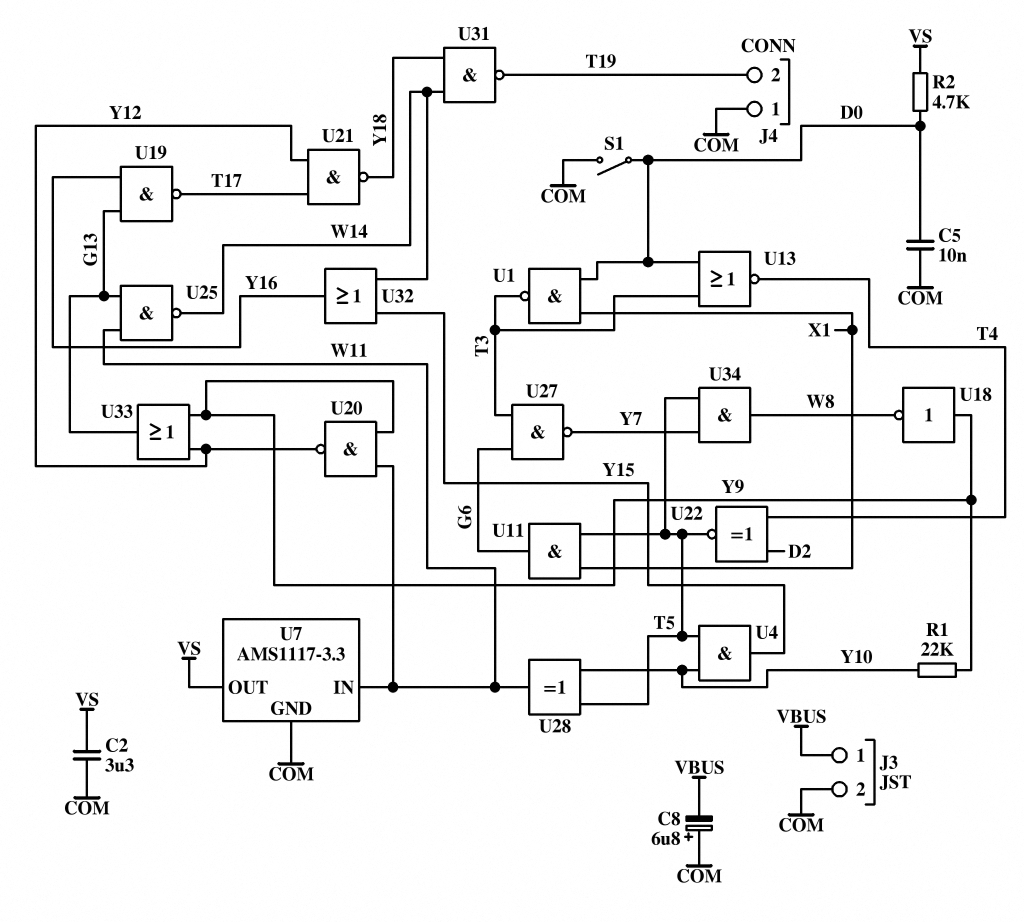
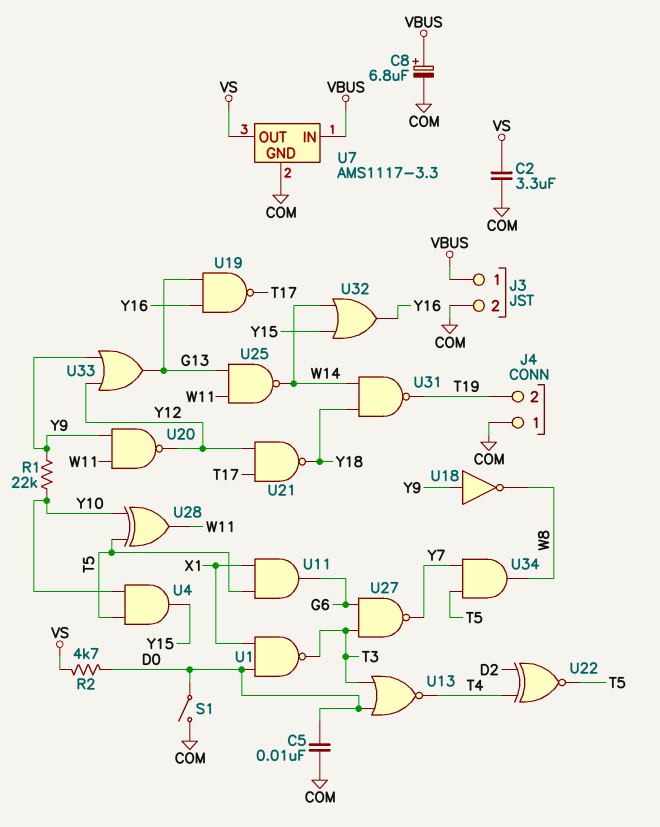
C8: 6.8uF (plus COM, minus VBUS) -> 6.8uF (plus VBUS, minus COM)
U7 pin IN: W11 -> VBUS

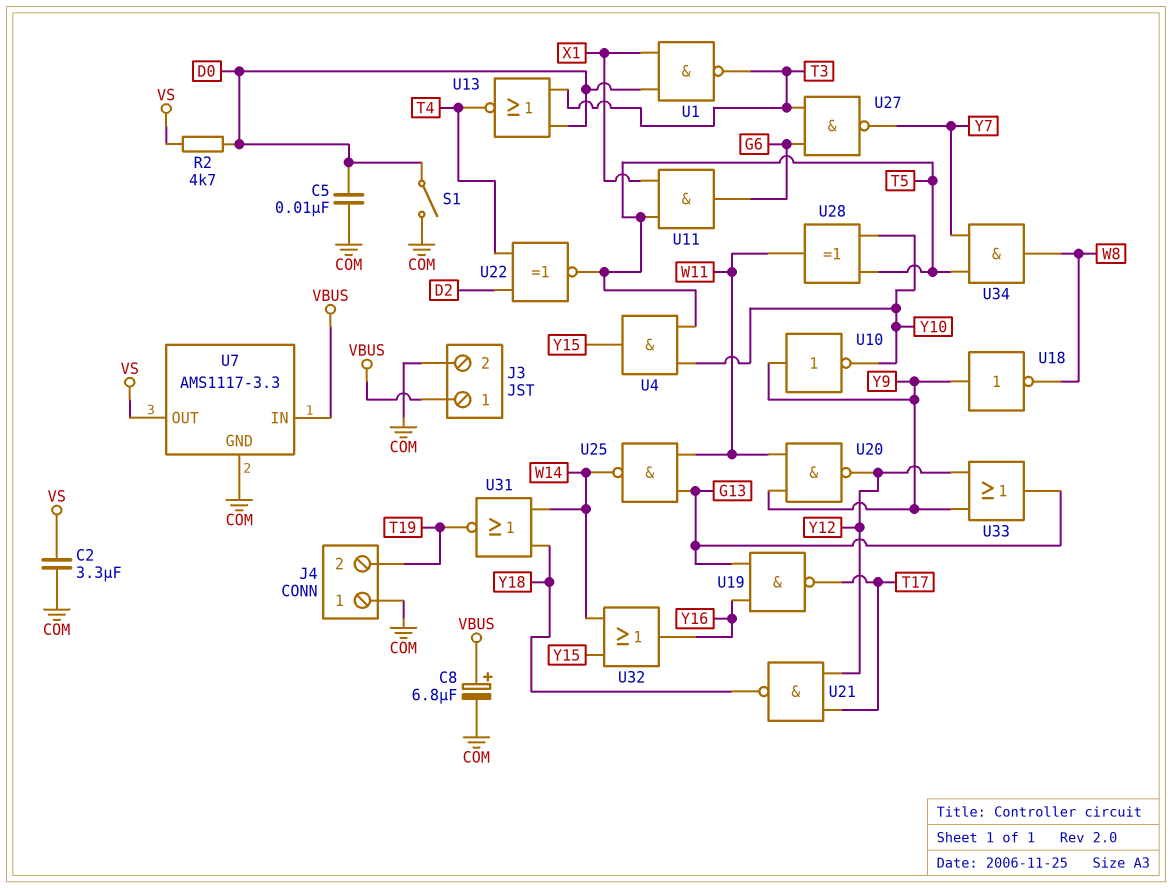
R1: 22k (Y9, Y10) -> none
U10: none -> NOT (in Y9, out Y10)
U31: NAND (in W14, in Y18, out T19) -> NOR (in W14, in Y18, out T19)

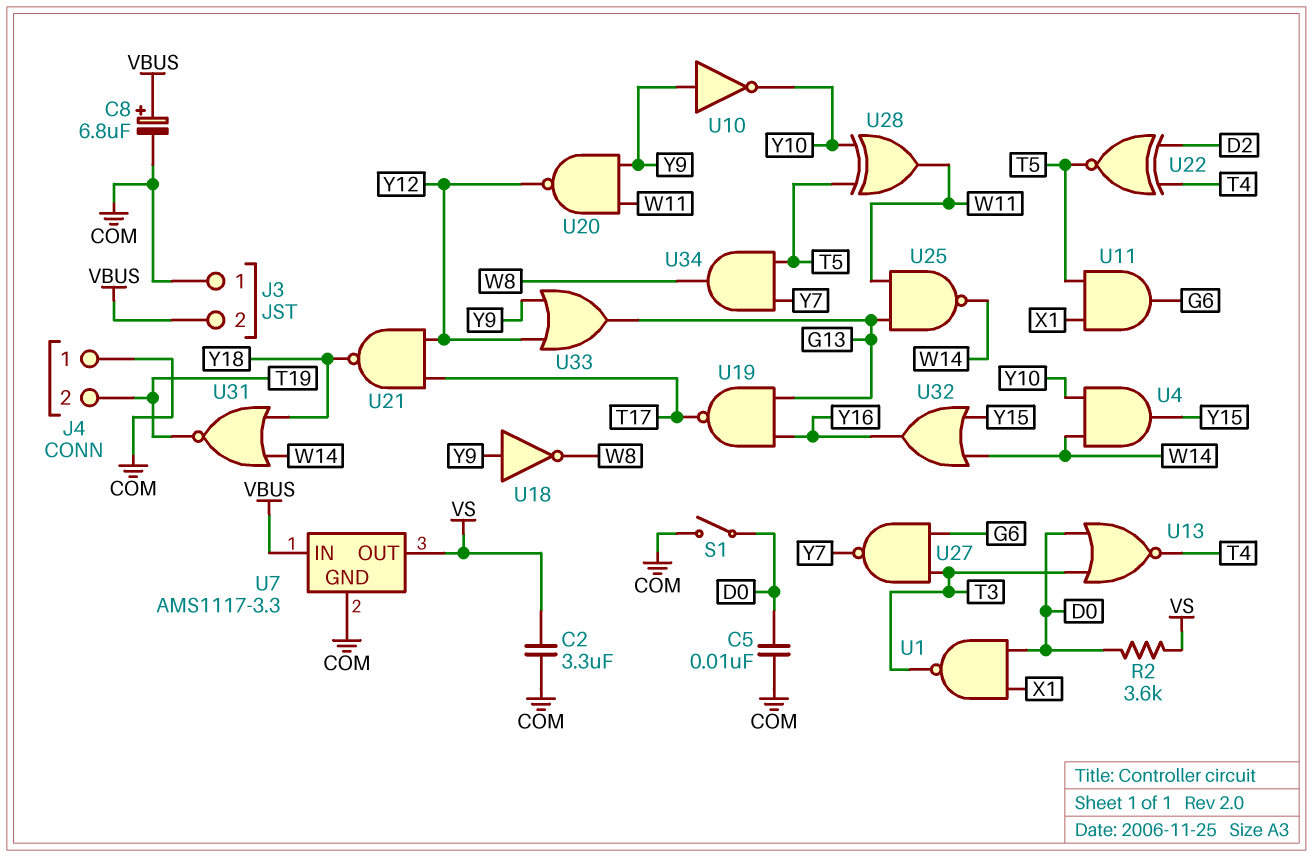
J3 pin 1: VBUS -> COM
J3 pin 2: COM -> VBUS
R2: 4.7k (D0, VS) -> 3.6k (D0, VS)
U4: AND (in T5, in Y10, out Y15) -> AND (in W14, in Y10, out Y15)

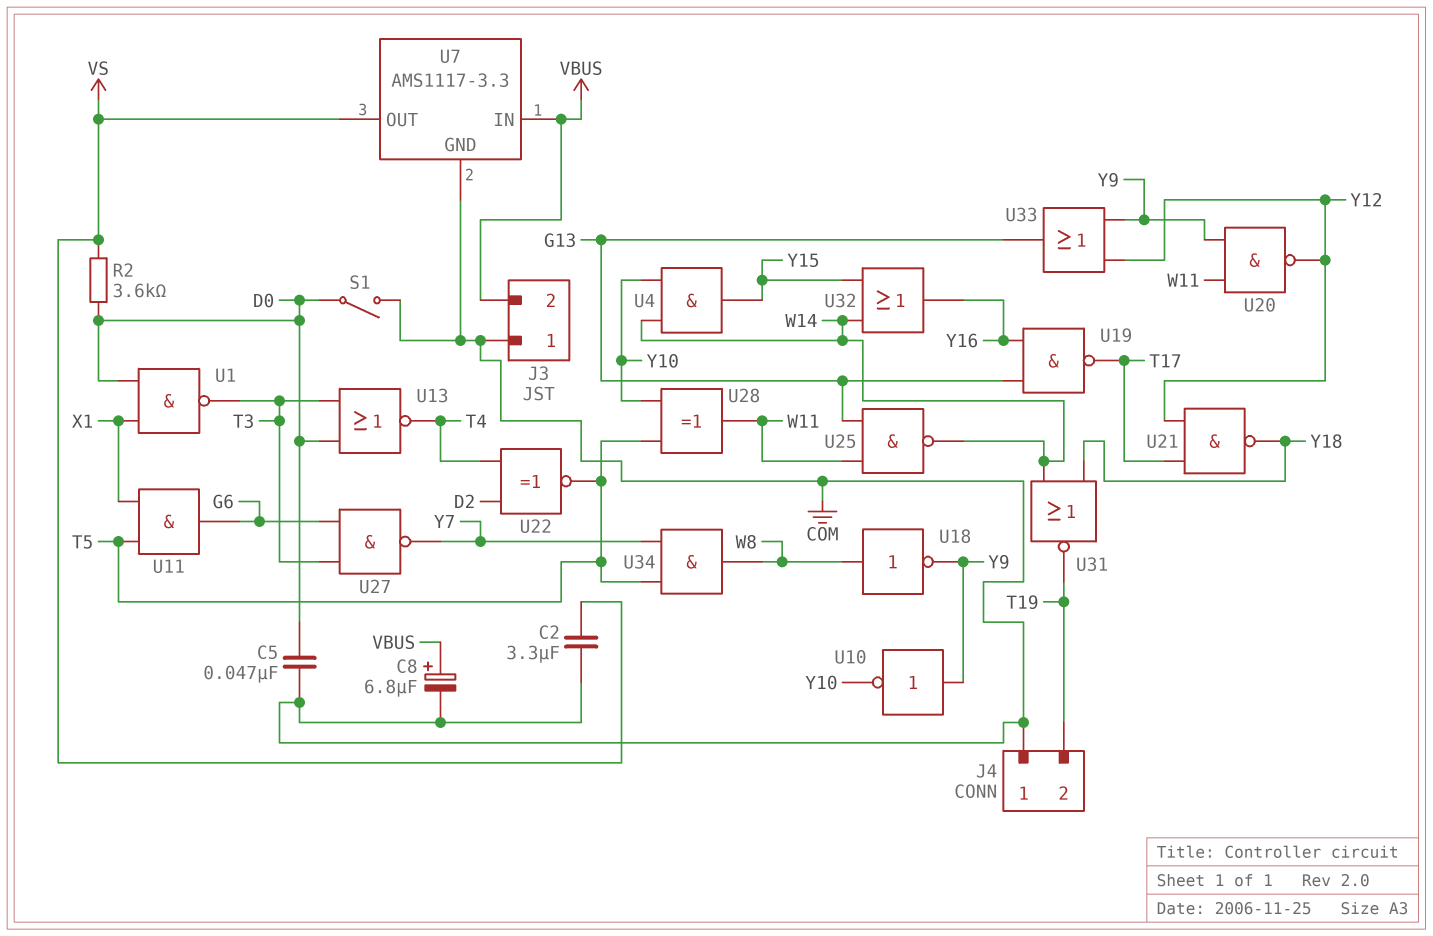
C5: 10nF (COM, D0) -> 47nF (COM, D0)
U18: NOT (in Y9, out W8) -> NOT (in W8, out Y9)

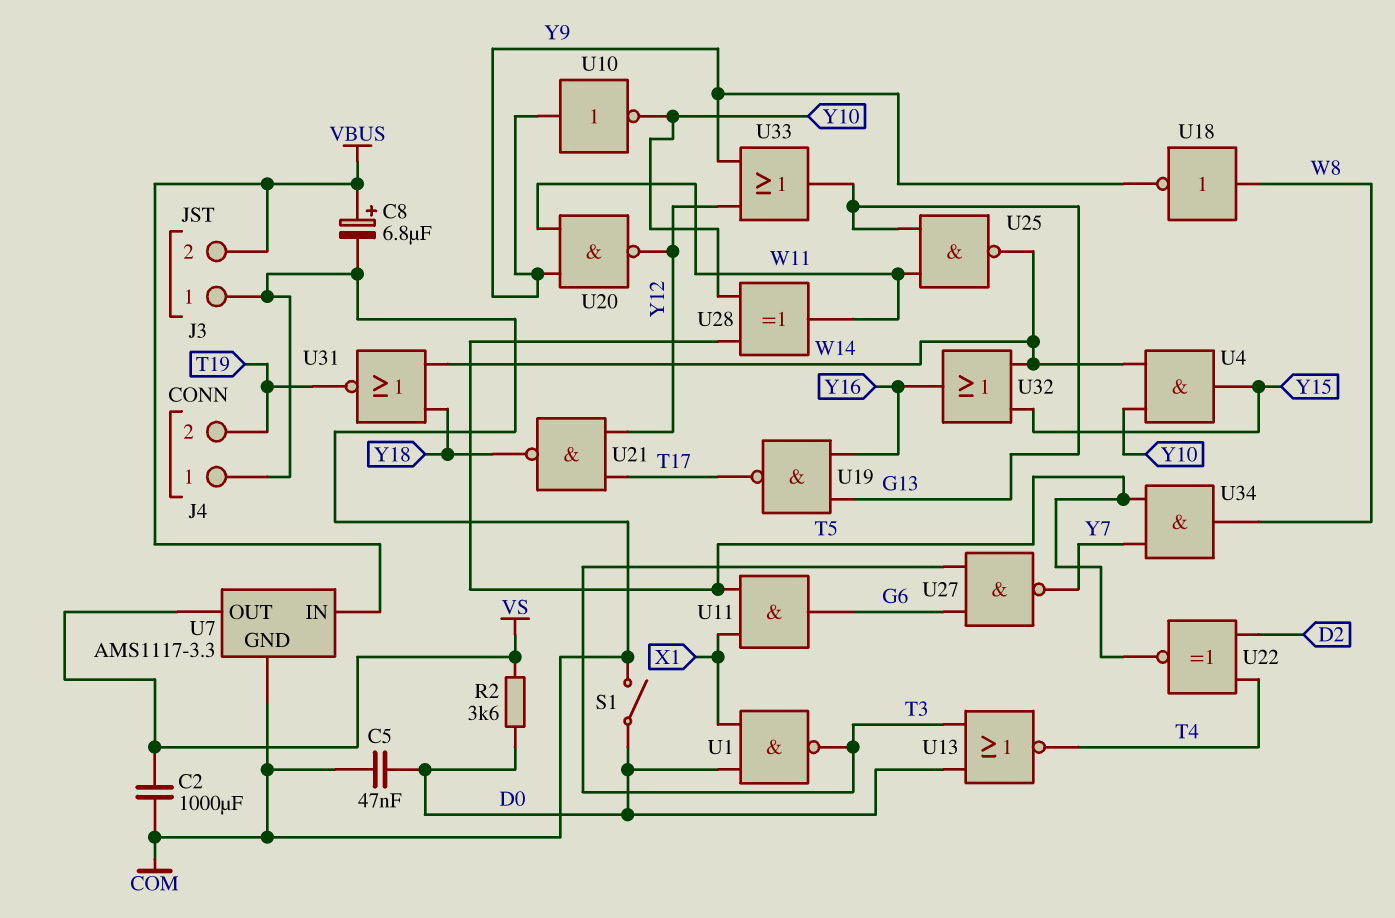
C2: 3.3uF (COM, VS) -> 1000uF (COM, VS)

